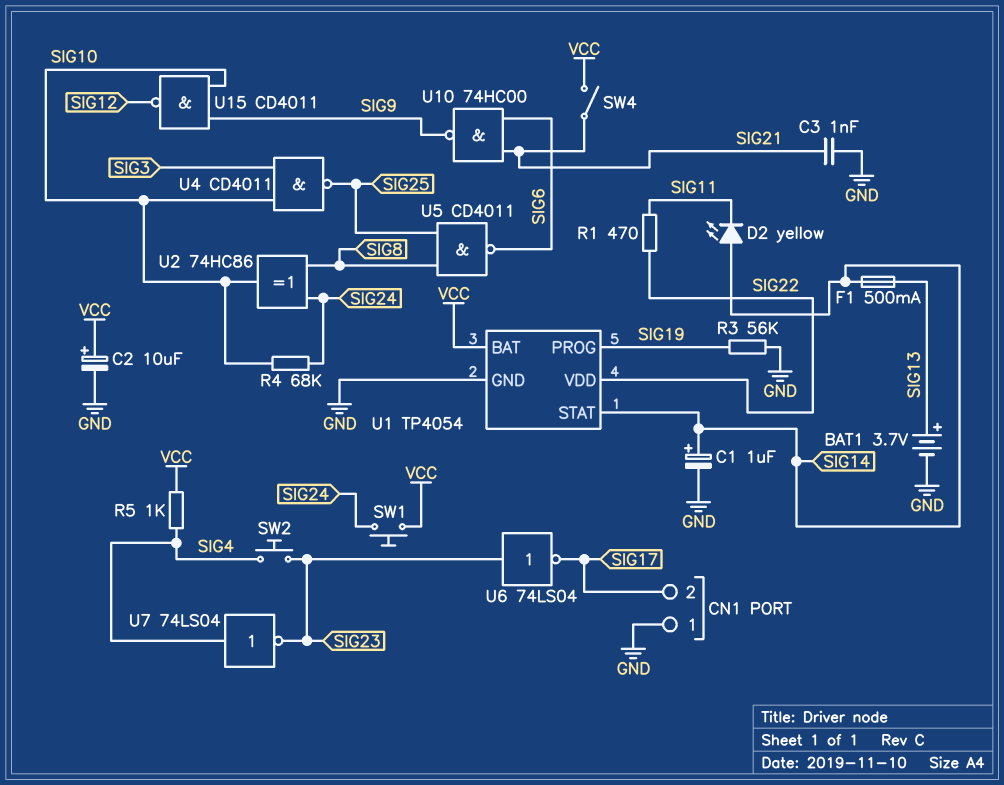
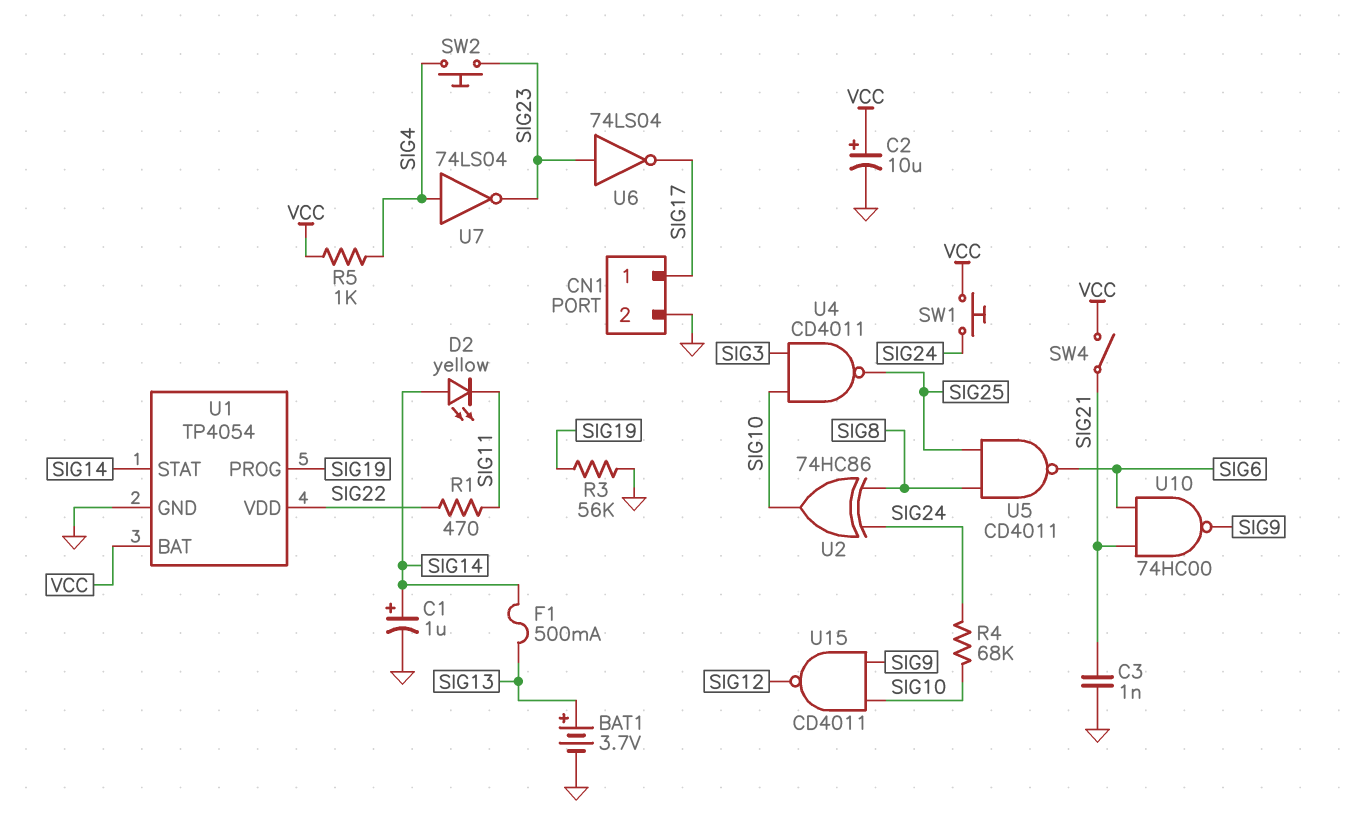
CN1 pin 1: GND -> SIG17
CN1 pin 2: SIG17 -> GND

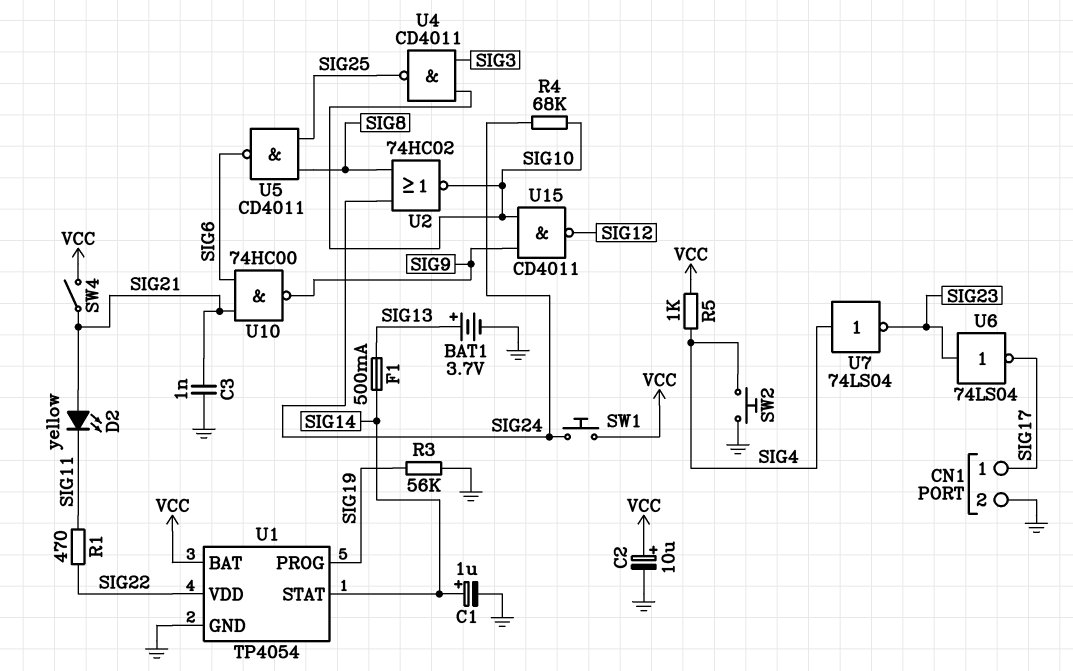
D2: LED yellow (A SIG14, K SIG11) -> LED yellow (A SIG21, K SIG11)
SW2: button (SIG4, SIG23) -> button (GND, SIG4)
U2: XOR 74HC86 (in SIG8, in SIG24, out SIG10) -> NOR 74HC02 (in SIG8, in SIG24, out SIG10)

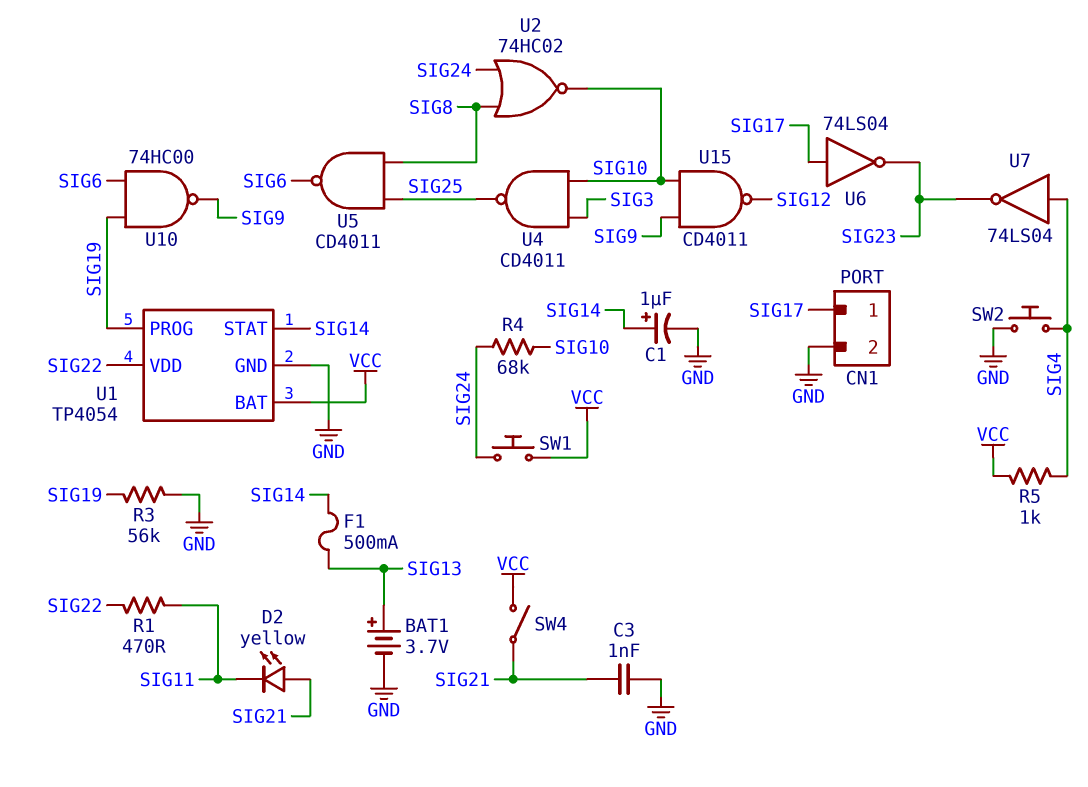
C2: 10uF (plus VCC, minus GND) -> none
U6: NOT 74LS04 (in SIG23, out SIG17) -> NOT 74LS04 (in SIG17, out SIG23)
U10: NAND 74HC00 (in SIG6, in SIG21, out SIG9) -> NAND 74HC00 (in SIG6, in SIG19, out SIG9)

